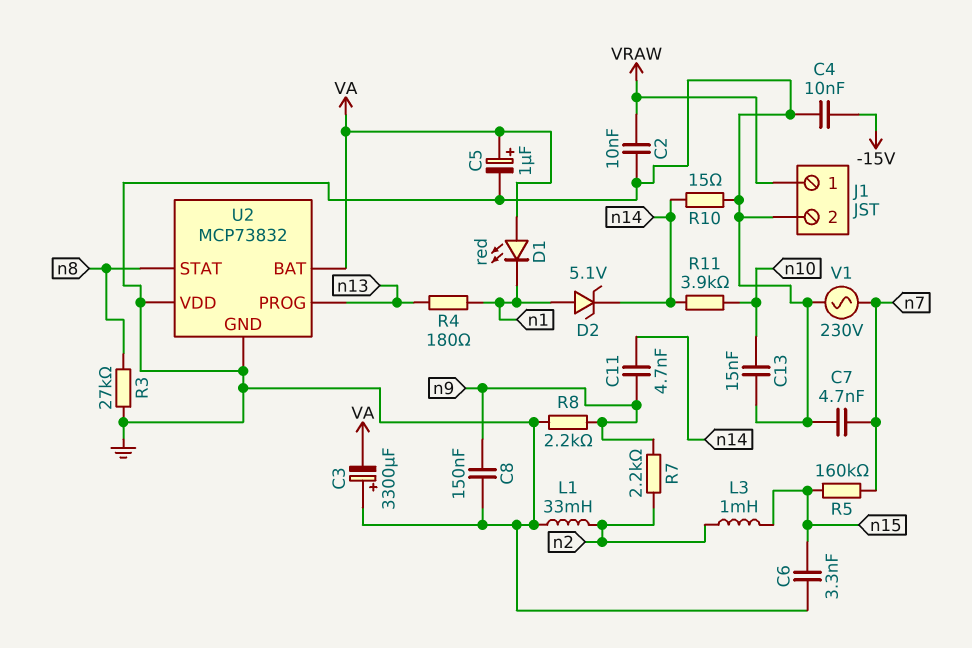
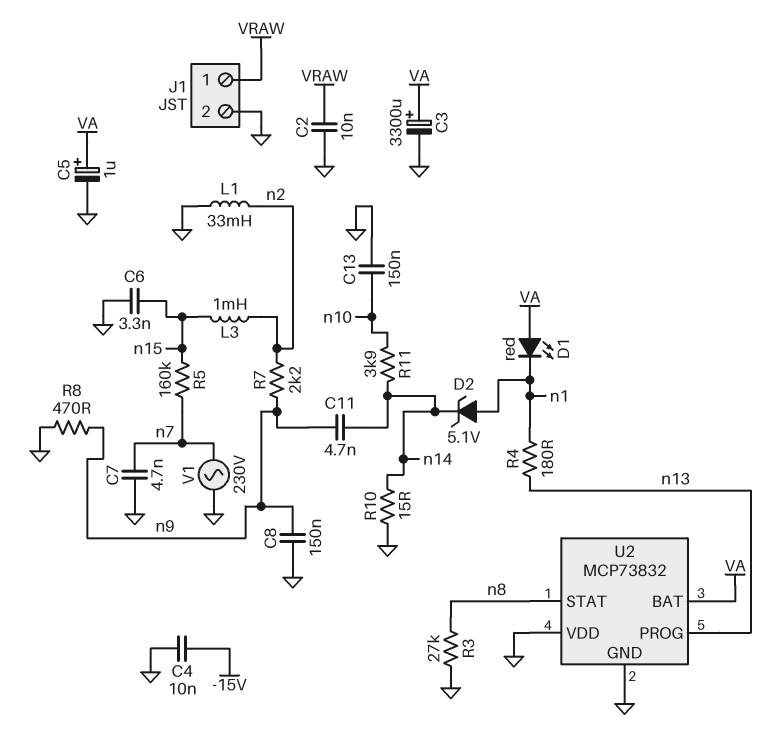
C3: 3300uF (plus GND, minus VA) -> 3300uF (plus VA, minus GND)
C13: 15nF (GND, n10) -> 150nF (GND, n10)
R8: 2.2k (GND, n9) -> 470 (GND, n9)

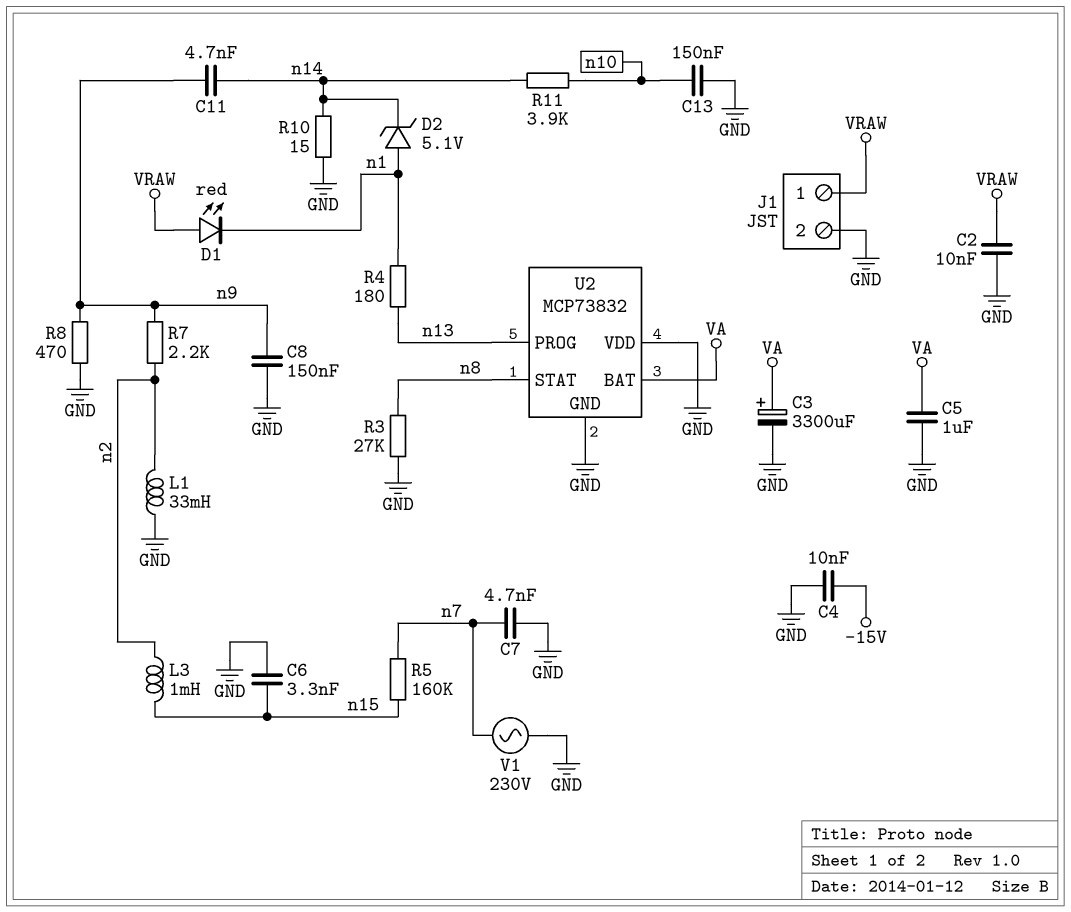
C5: 1uF (plus VA, minus GND) -> 1uF (GND, VA)
D1: LED red (A VA, K n1) -> LED red (A VRAW, K n1)

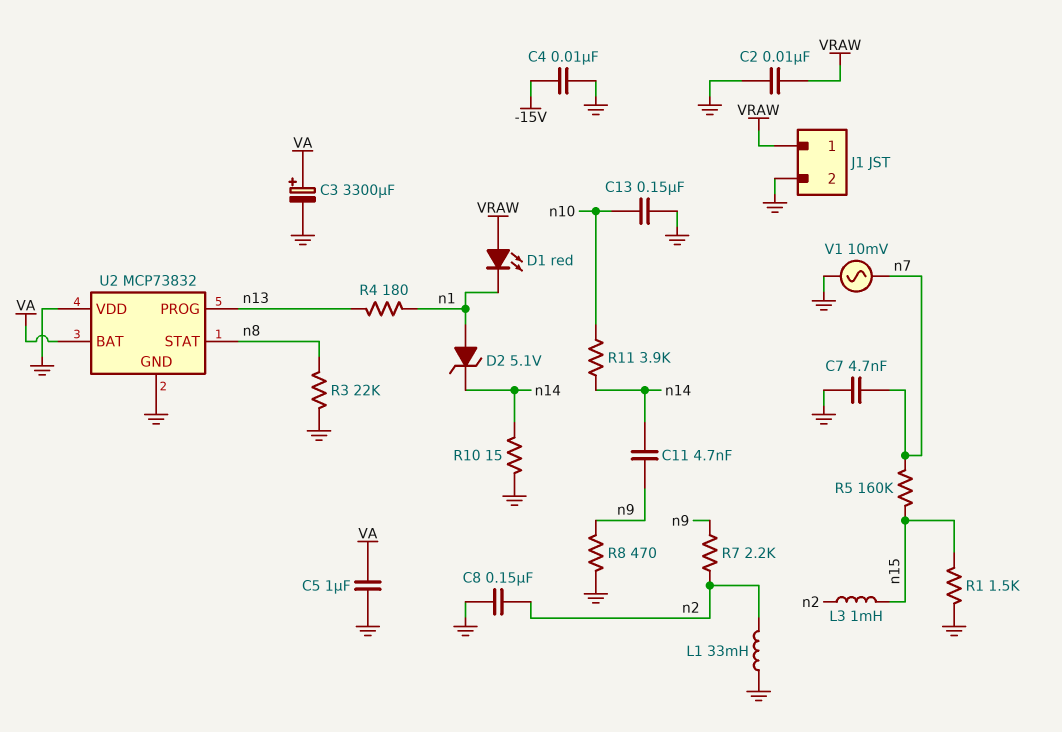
C6: 3.3nF (GND, n15) -> none
C8: 150nF (GND, n9) -> 150nF (GND, n2)
R1: none -> 1.5k (GND, n15)
R3: 27k (GND, n8) -> 22k (GND, n8)
V1: AC 230V (GND, n7) -> AC 10mV (GND, n7)

